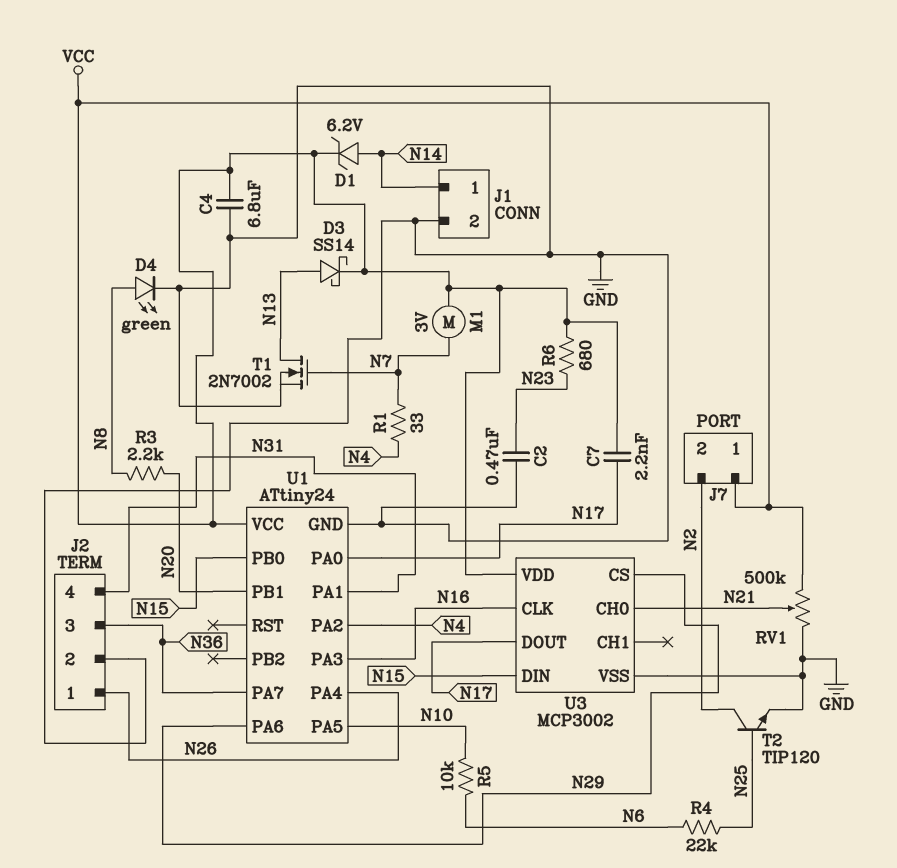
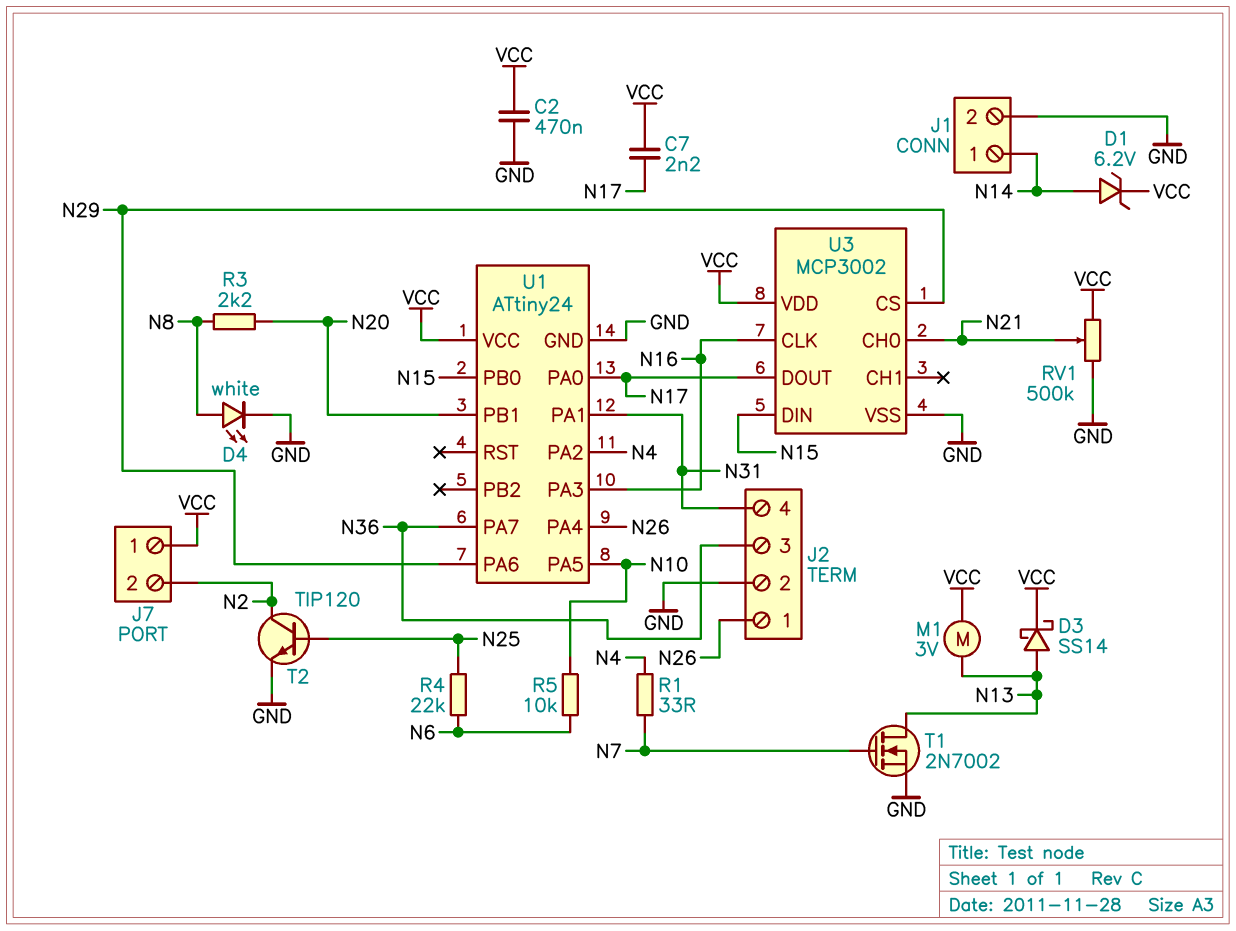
C2: 470nF (GND, N23) -> 470nF (GND, VCC)
C4: 6.8uF (GND, VCC) -> none
D4: LED green (A N8, K GND) -> LED white (A N8, K GND)
M1: motor 3V (N7, VCC) -> motor 3V (N13, VCC)
R6: 680 (N23, VCC) -> none

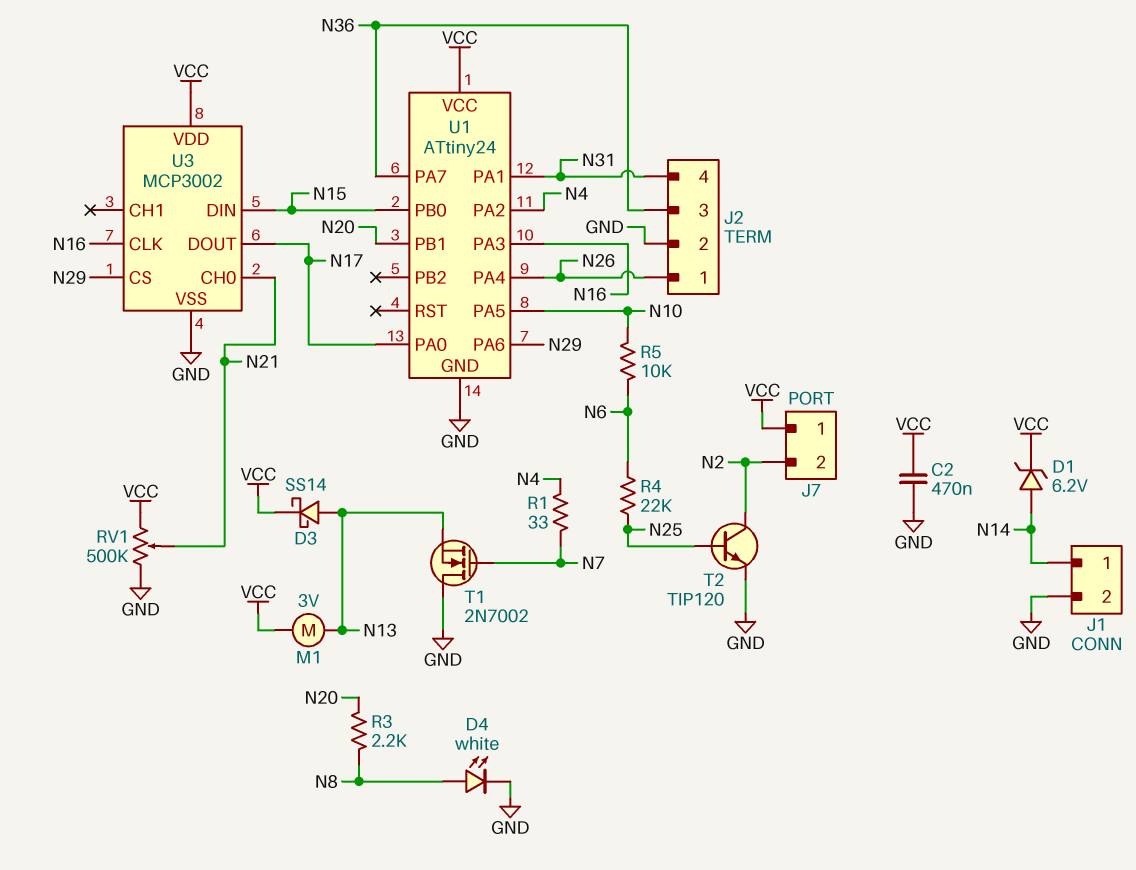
C7: 2.2nF (N17, VCC) -> none
T1: NMOS 2N7002 (G N7, D N13, S GND) -> NMOS 2N7002 (G N7, D GND, S N13)

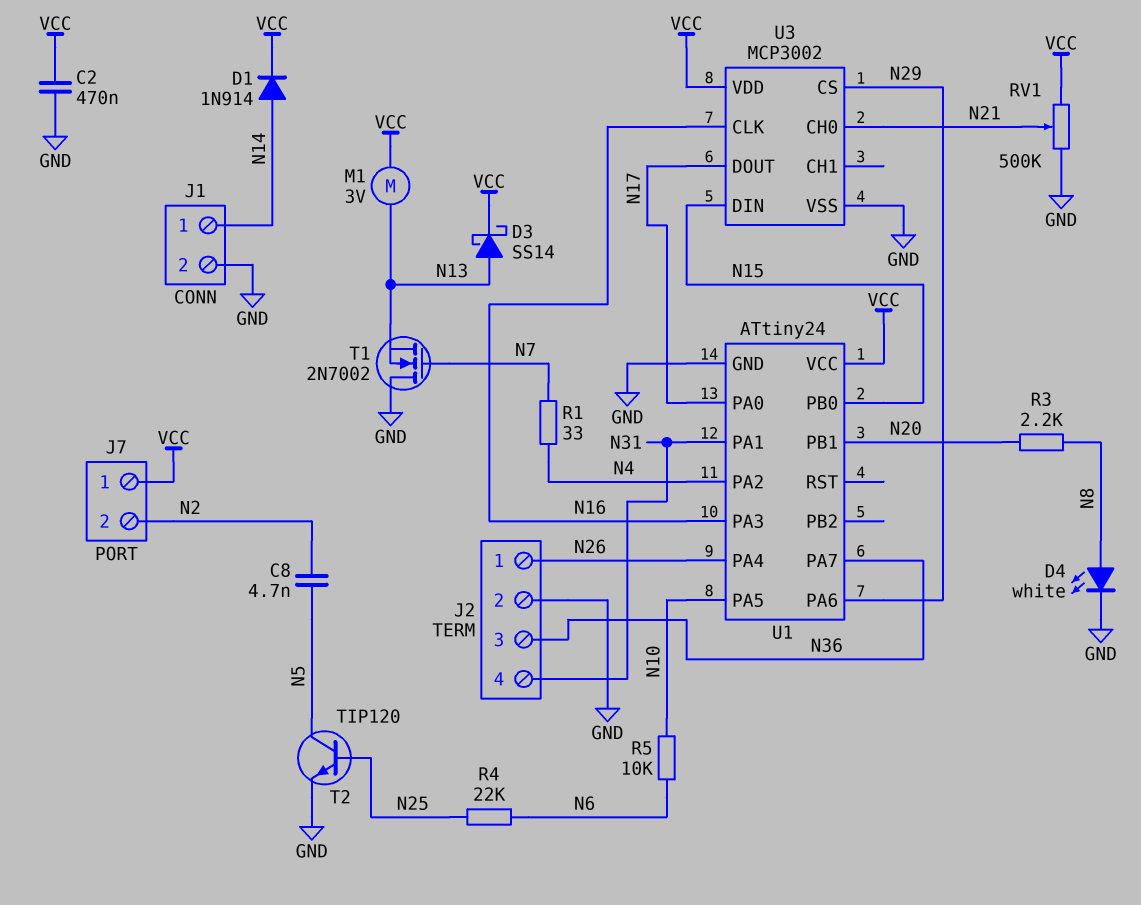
C8: none -> 4.7nF (N2, N5)
D1: zener 6.2V (A N14, K VCC) -> diode 1N914 (A N14, K VCC)
T2: NPN TIP120 (B N25, C N2, E GND) -> NPN TIP120 (B N25, C N5, E GND)

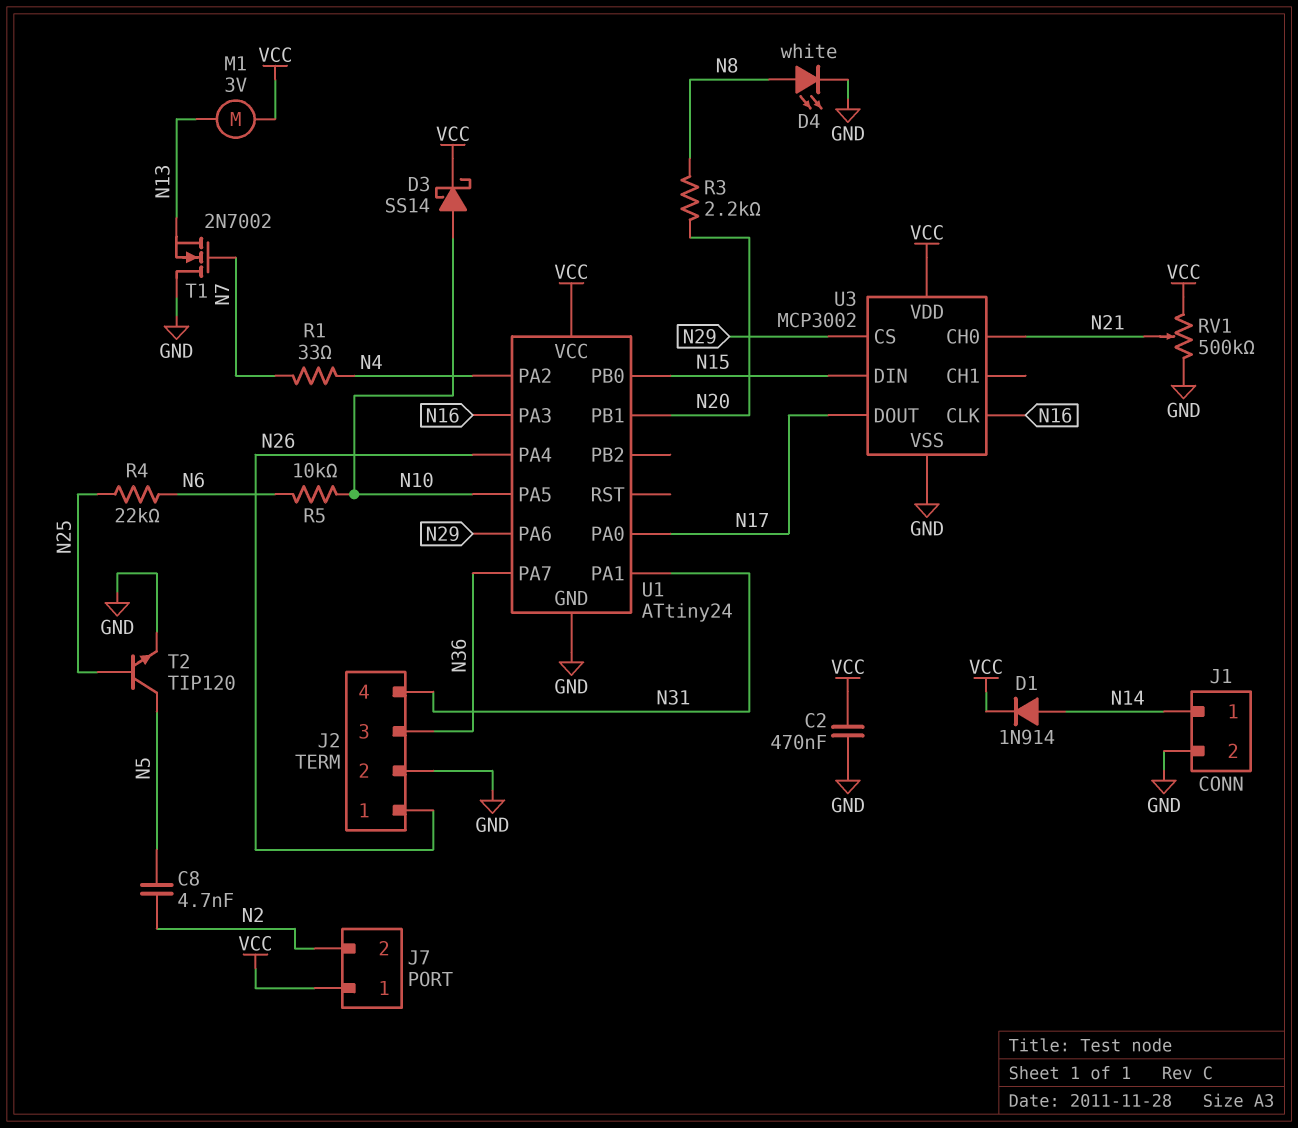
D3: schottky SS14 (A N13, K VCC) -> schottky SS14 (A N10, K VCC)

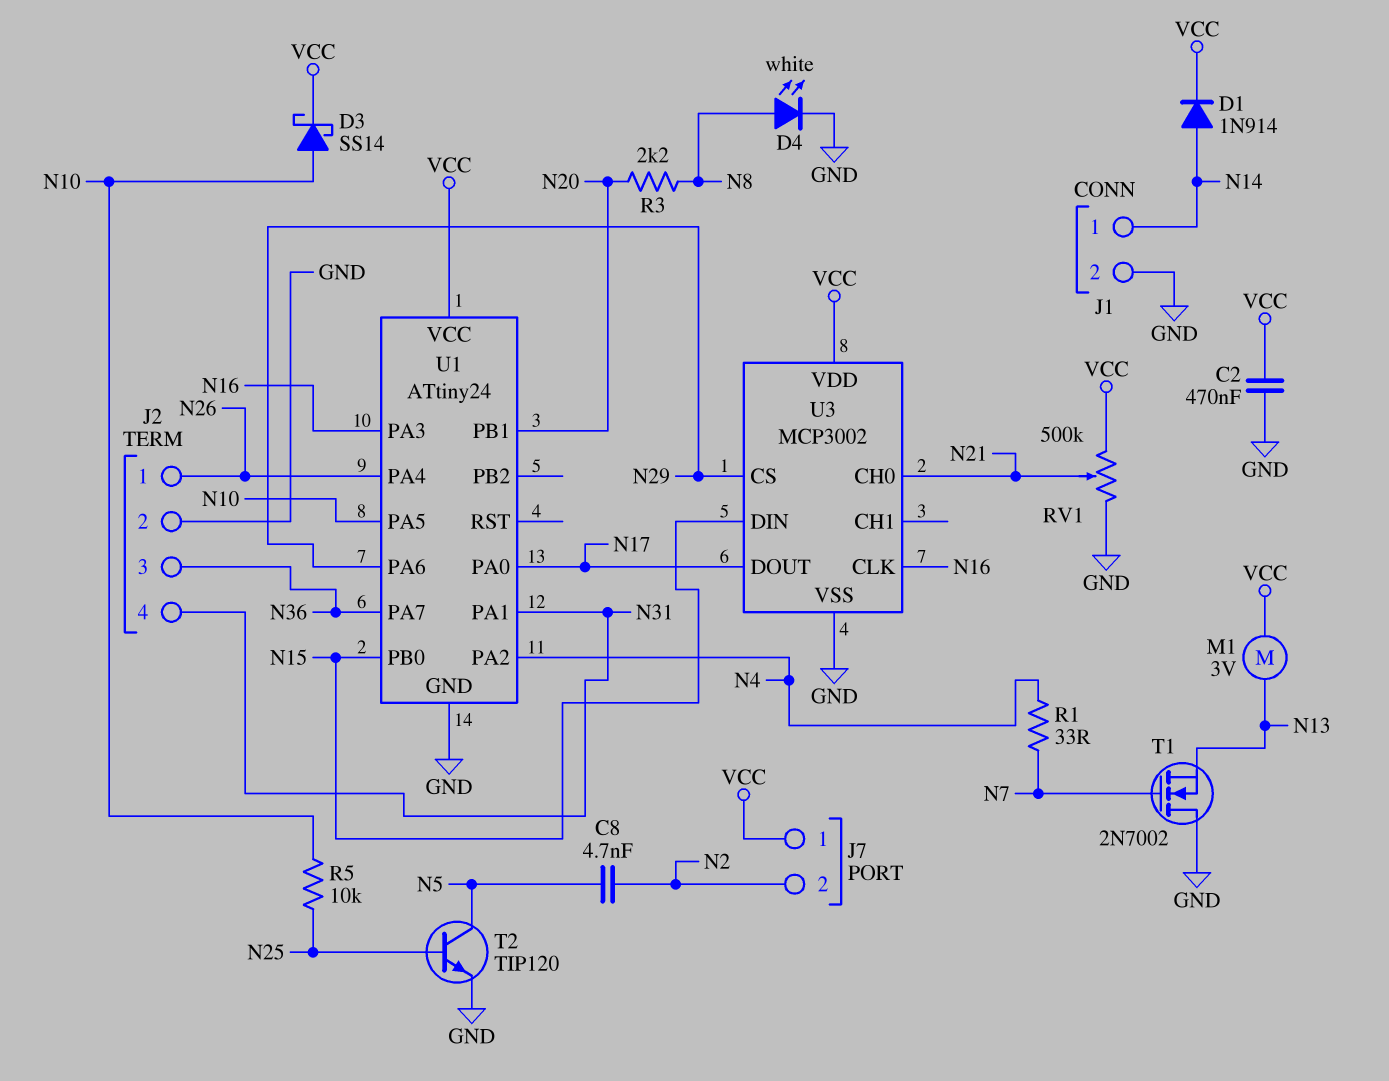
R4: 22k (N6, N25) -> none
R5: 10k (N6, N10) -> 10k (N10, N25)

